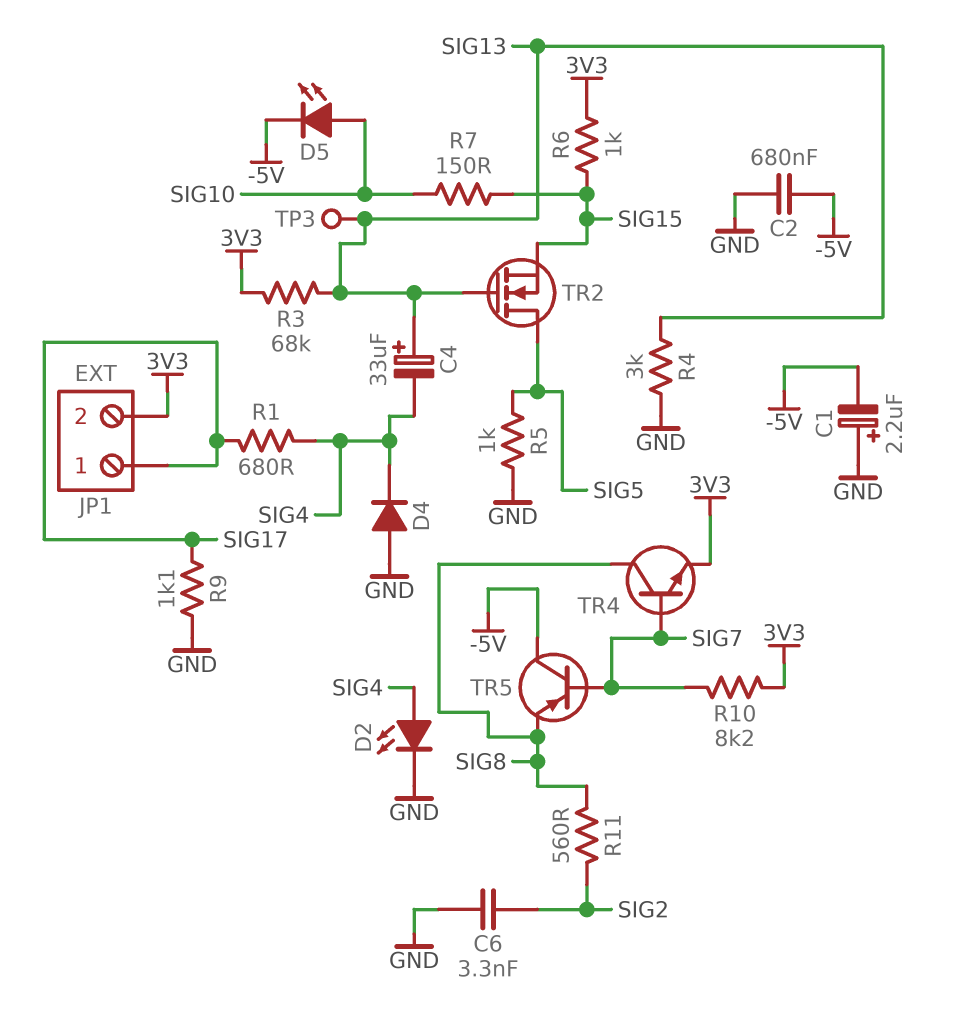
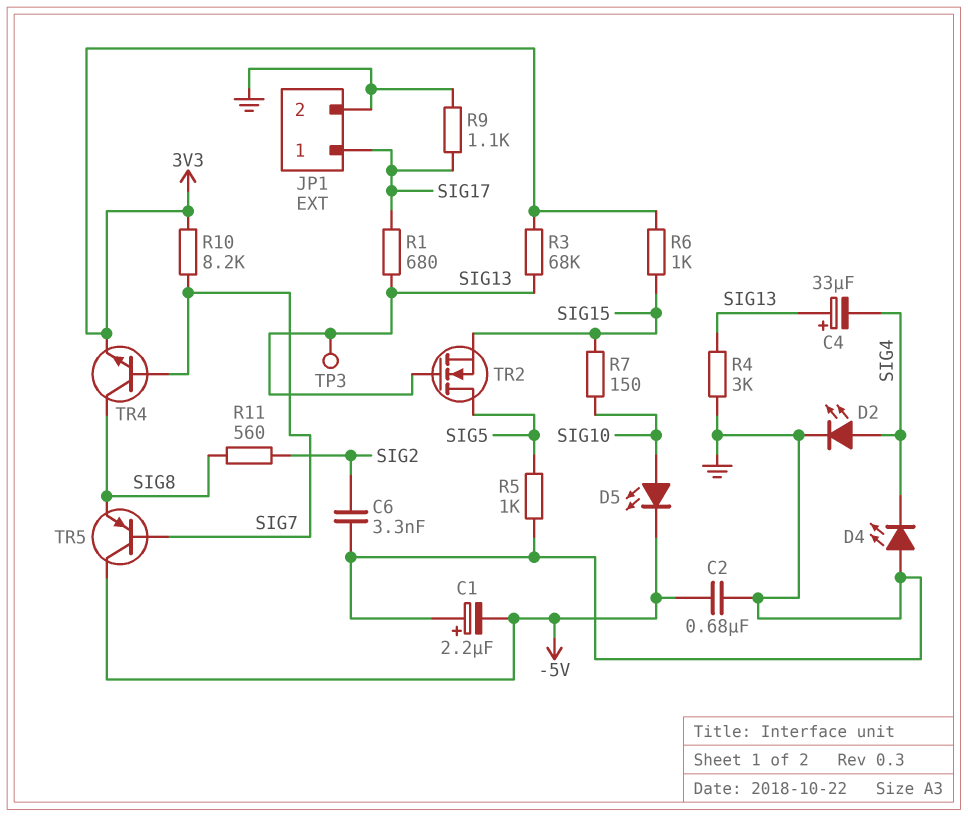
D4: diode (A GND, K SIG4) -> LED (A GND, K SIG4)
JP1 pin 2: 3V3 -> GND
R1: 680 (SIG4, SIG17) -> 680 (SIG13, SIG17)

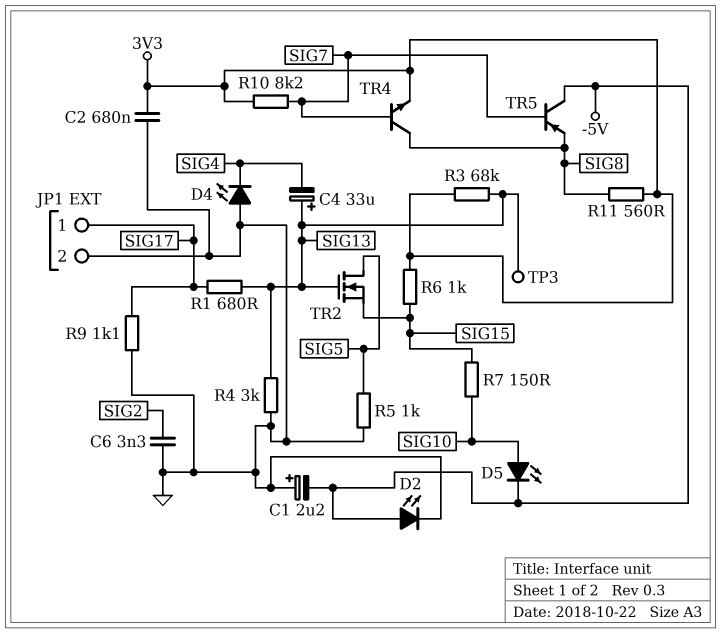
C2: 680nF (-5V, GND) -> 680nF (3V3, GND)
D2: LED (A SIG4, K GND) -> LED (A -5V, K GND)
R11: 560 (SIG2, SIG8) -> 560 (3V3, SIG8)

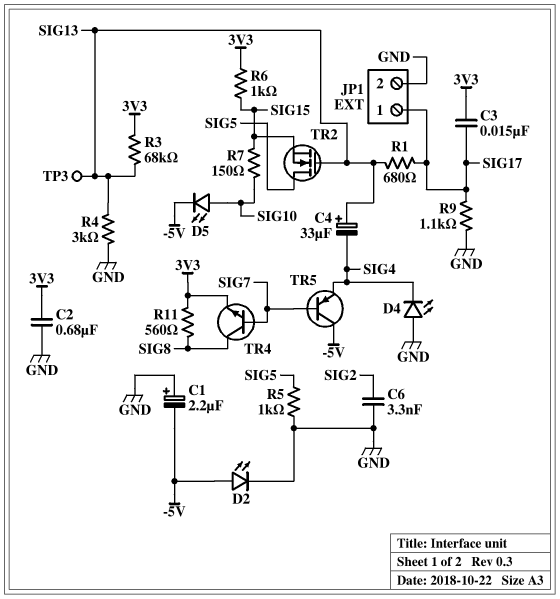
C3: none -> 15nF (3V3, SIG17)
R10: 8.2k (3V3, SIG7) -> none
TR5: PNP (B SIG7, C -5V, E SIG8) -> PNP (B SIG7, C -5V, E SIG4)

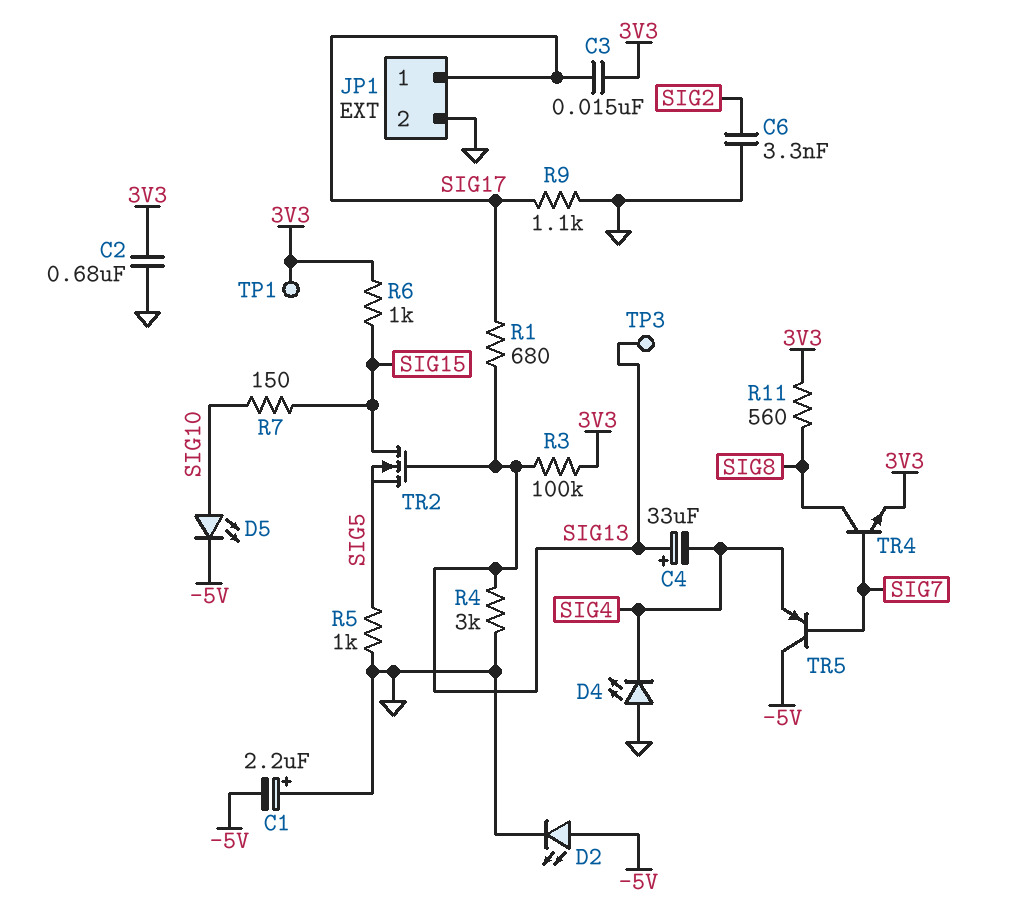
R3: 68k (3V3, SIG13) -> 100k (3V3, SIG13)
TP1: none -> test point (3V3)
TR2: NMOS (G SIG13, D SIG5, S SIG15) -> NMOS (G SIG13, D SIG15, S SIG5)

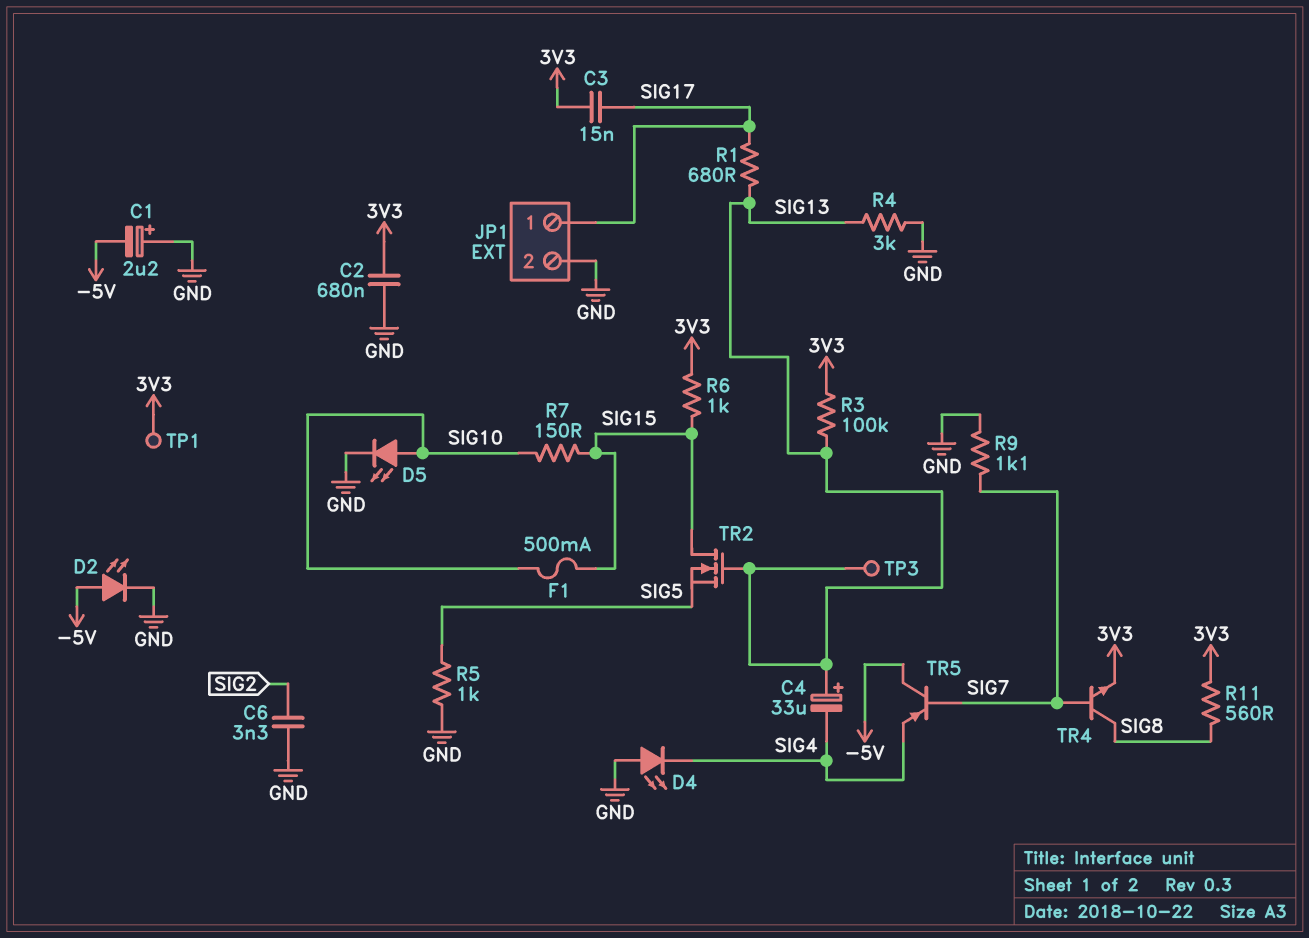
D5: LED (A SIG10, K -5V) -> LED (A SIG10, K GND)
F1: none -> 500mA (SIG10, SIG15)
R9: 1.1k (GND, SIG17) -> 1.1k (GND, SIG7)

